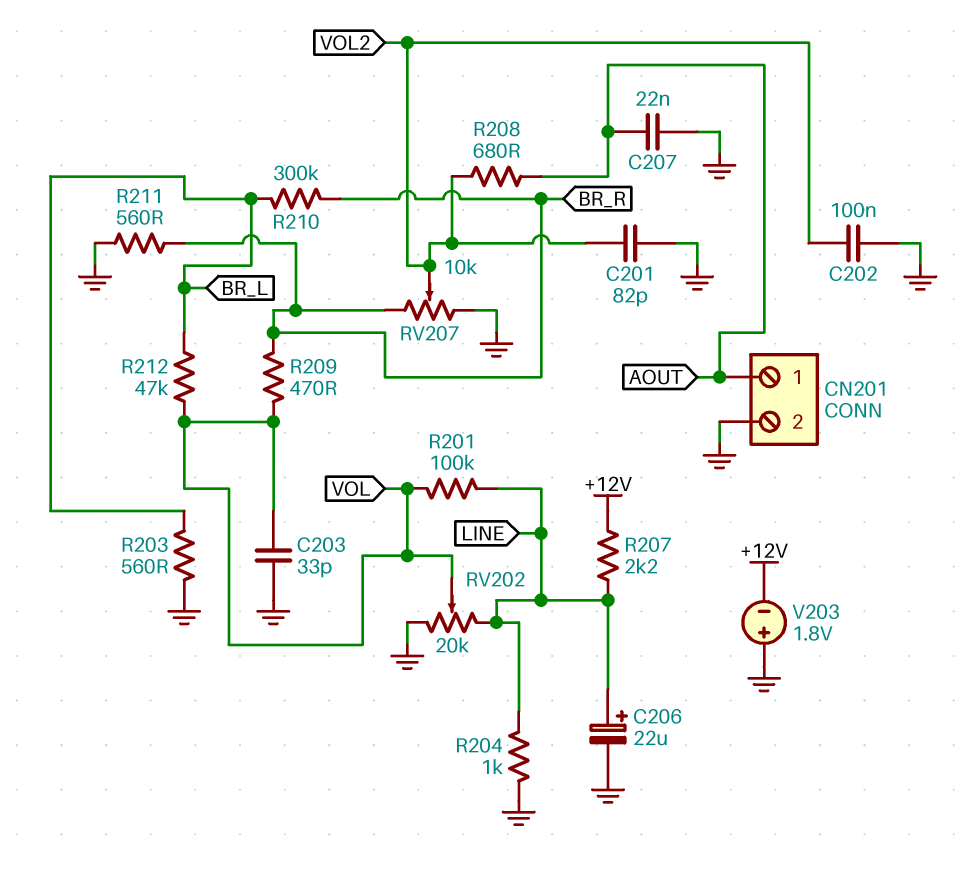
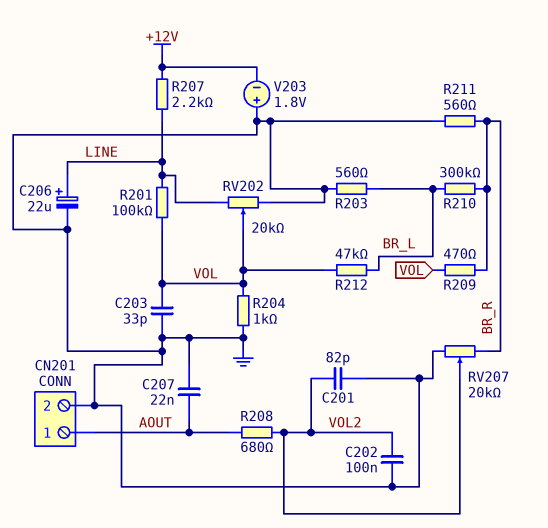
R204: 1k (GND, LINE) -> 1k (GND, VOL)
RV207: 10k (BR_R, GND, wiper VOL2) -> 20k (BR_R, GND, wiper VOL2)

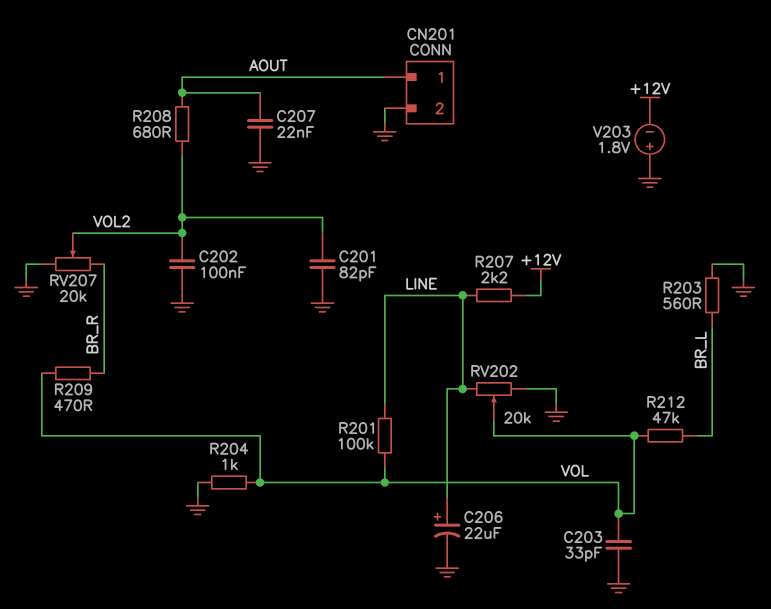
R210: 300k (BR_L, BR_R) -> none
R211: 560 (BR_R, GND) -> none

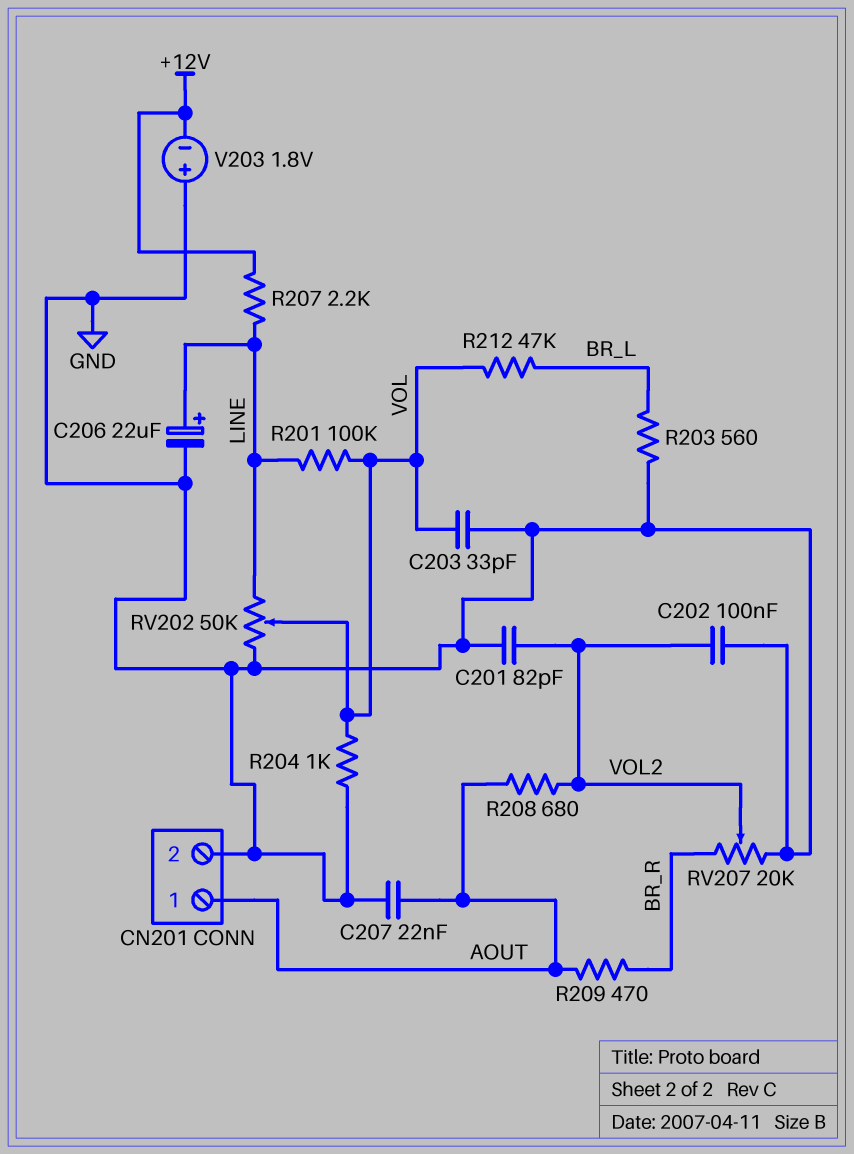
R209: 470 (BR_R, VOL) -> 470 (AOUT, BR_R)
RV202: 20k (GND, LINE, wiper VOL) -> 50k (GND, LINE, wiper VOL)

